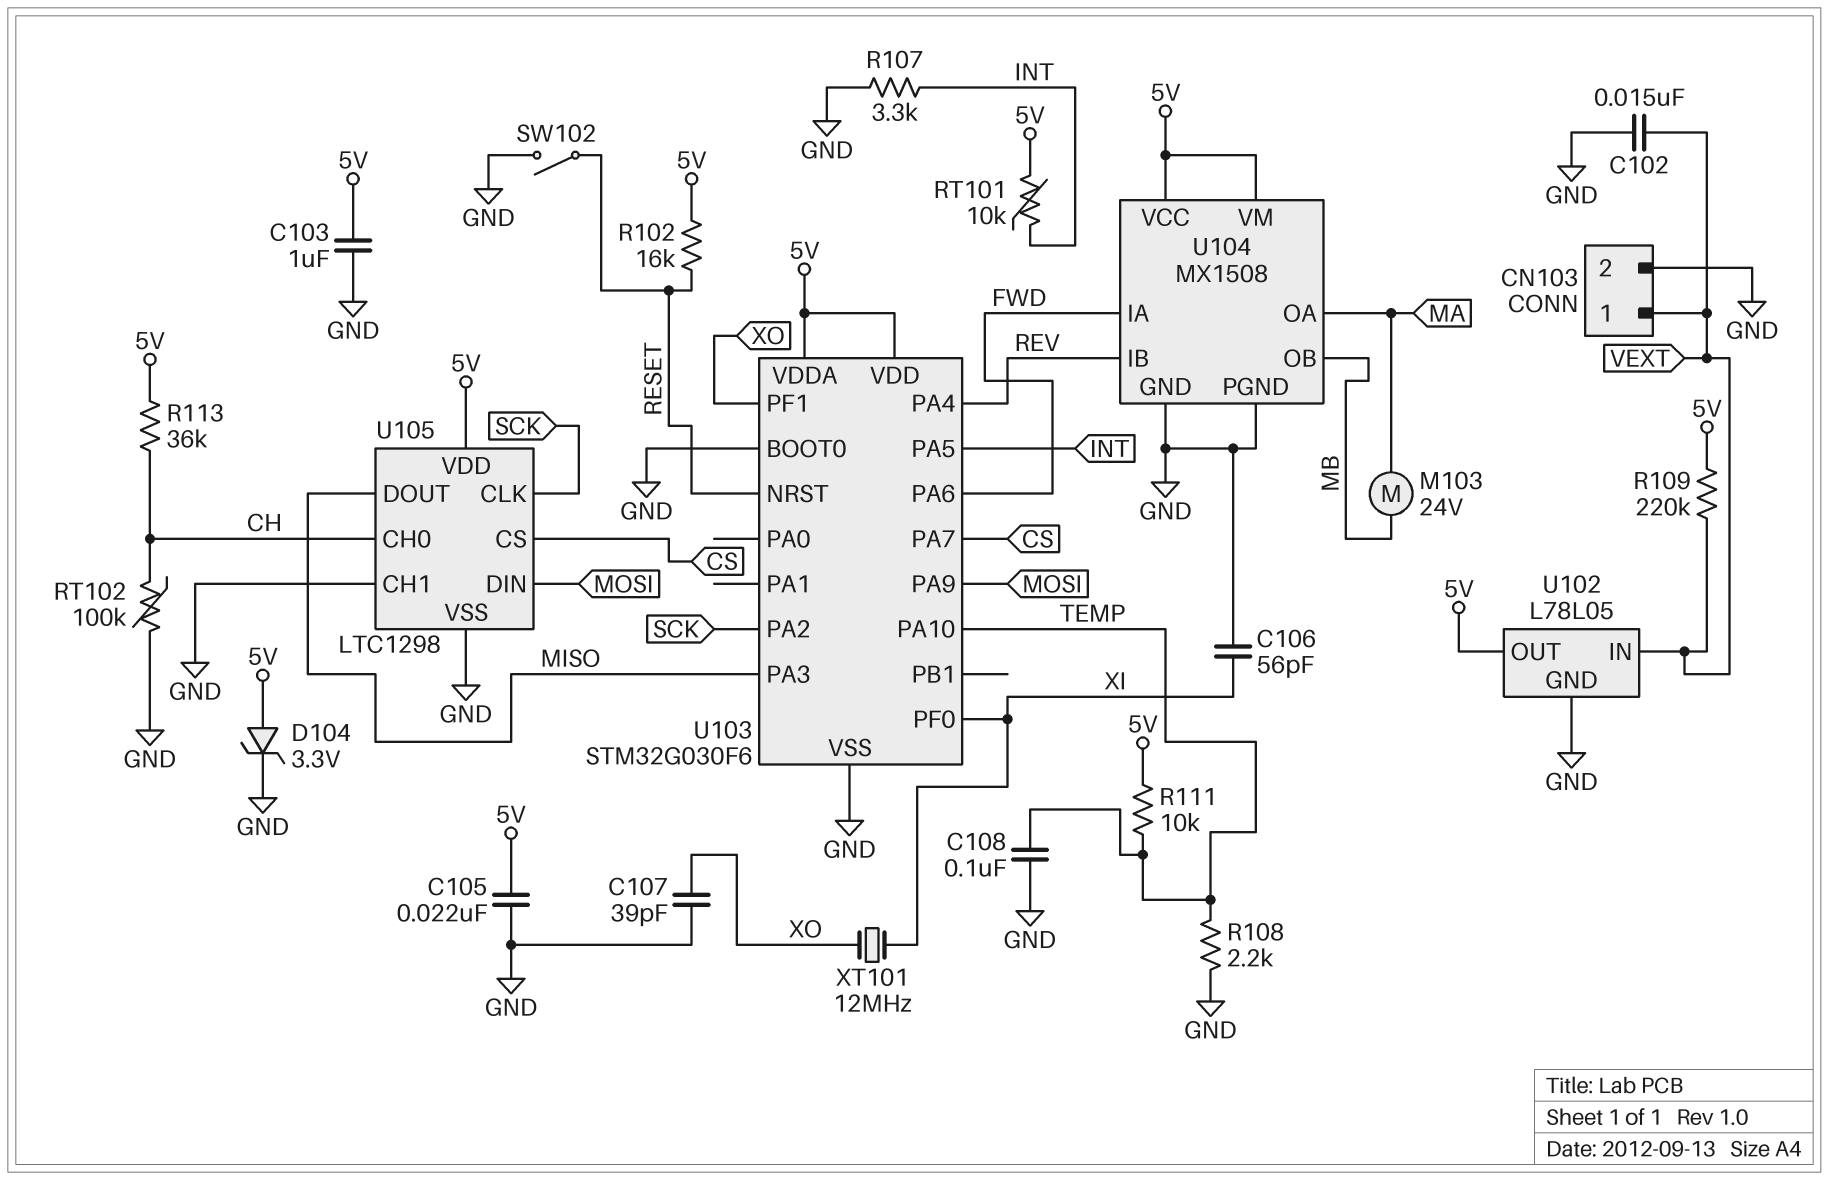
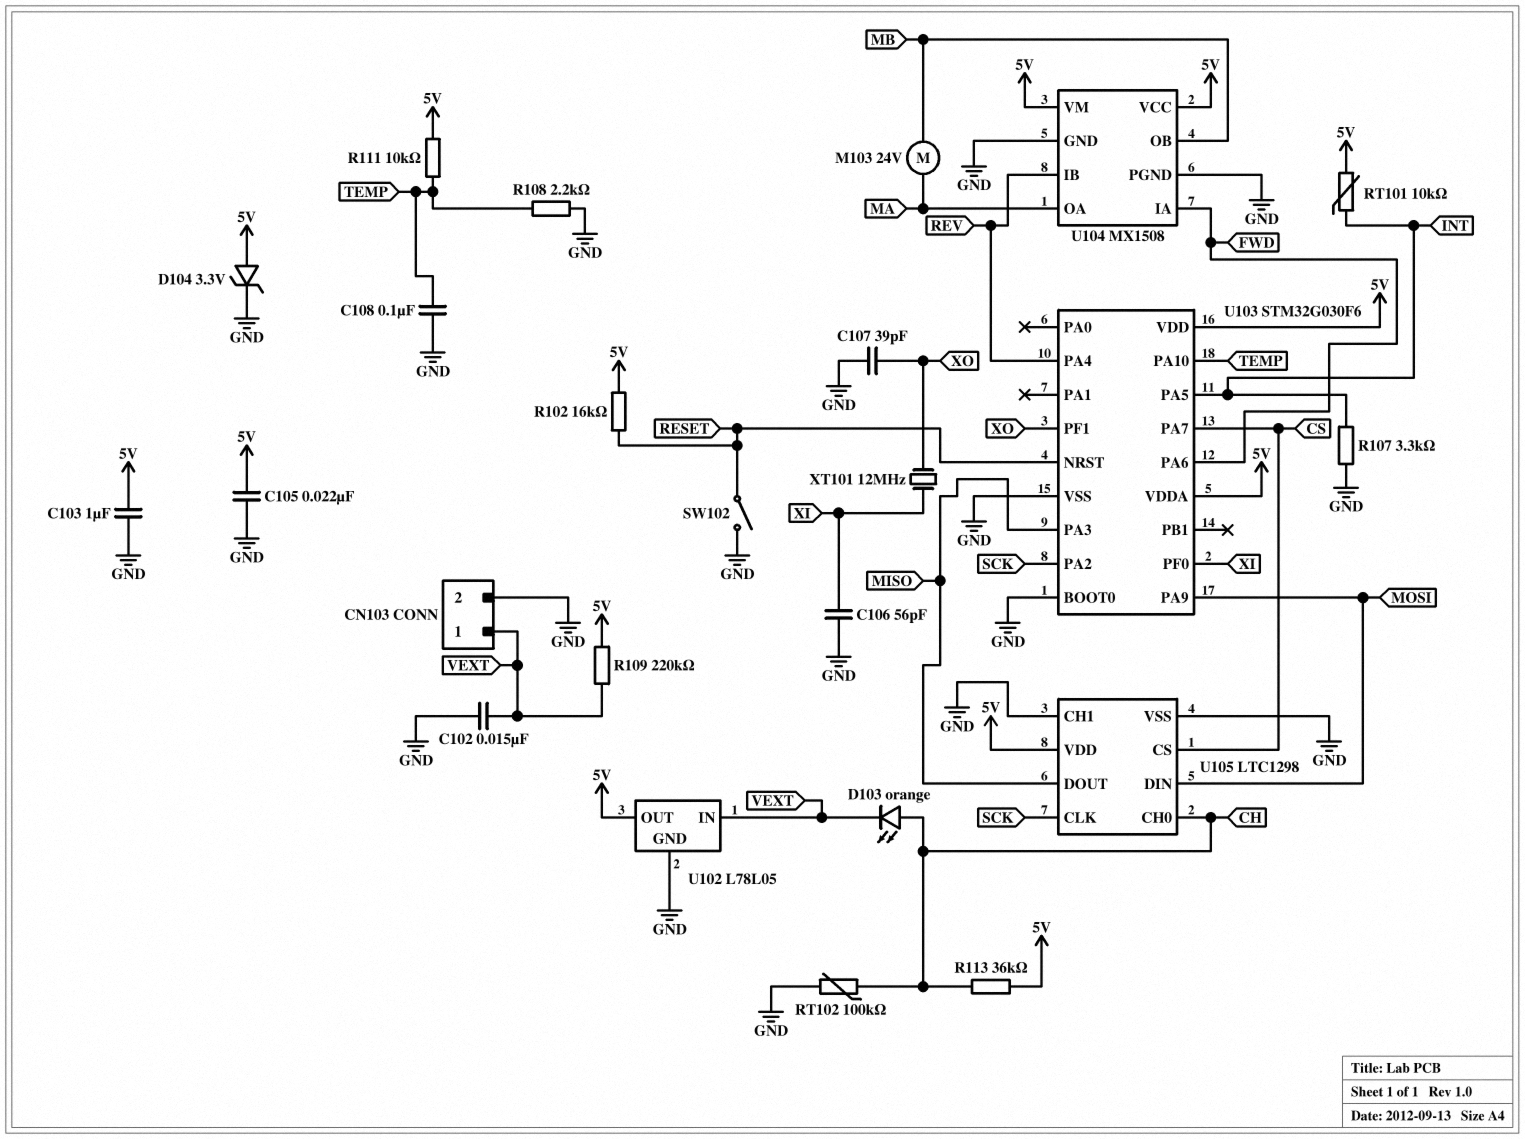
D103: none -> LED orange (A CH, K VEXT)

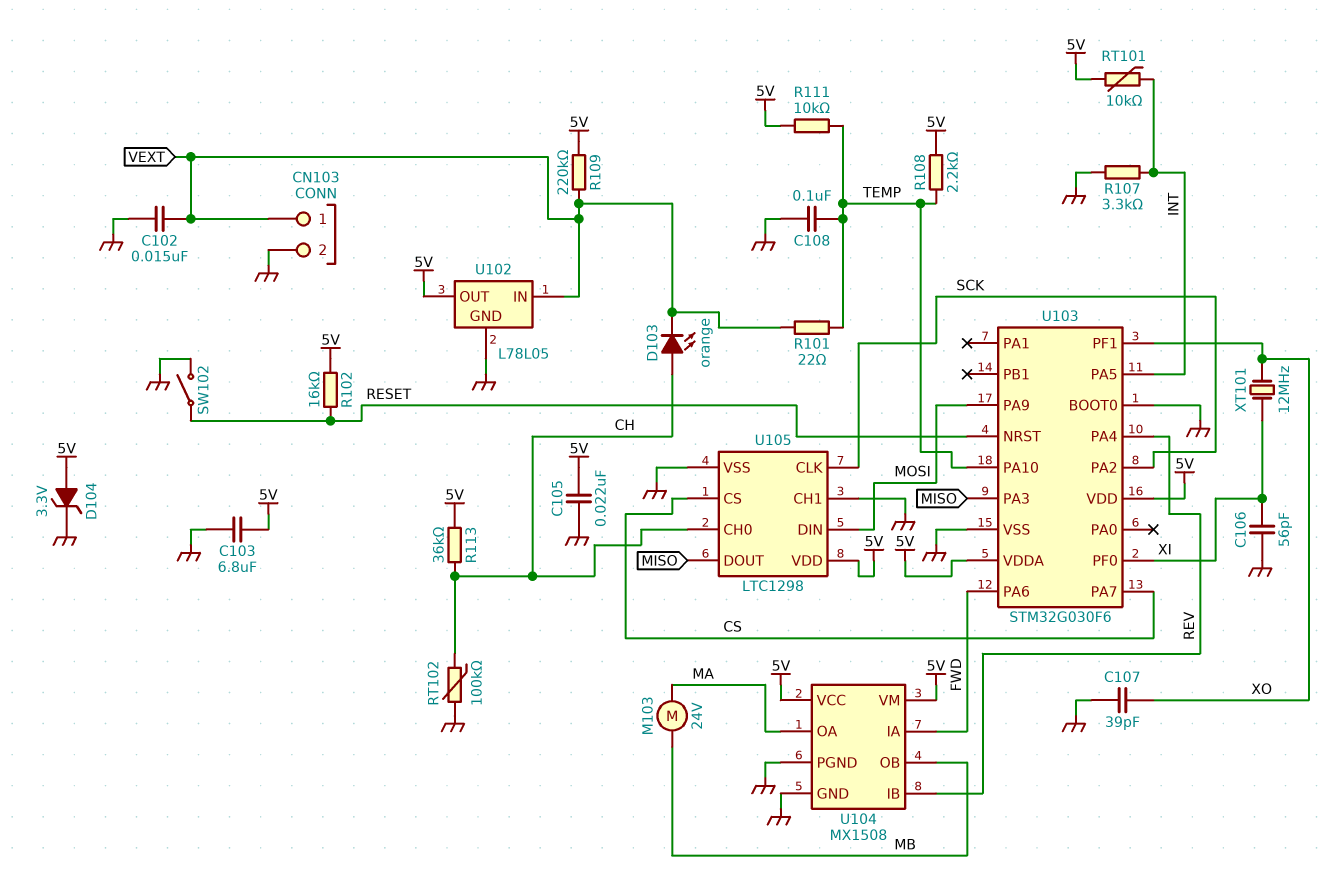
C103: 1uF (5V, GND) -> 6.8uF (5V, GND)
R101: none -> 22 (TEMP, VEXT)
R108: 2.2k (GND, TEMP) -> 2.2k (5V, TEMP)

